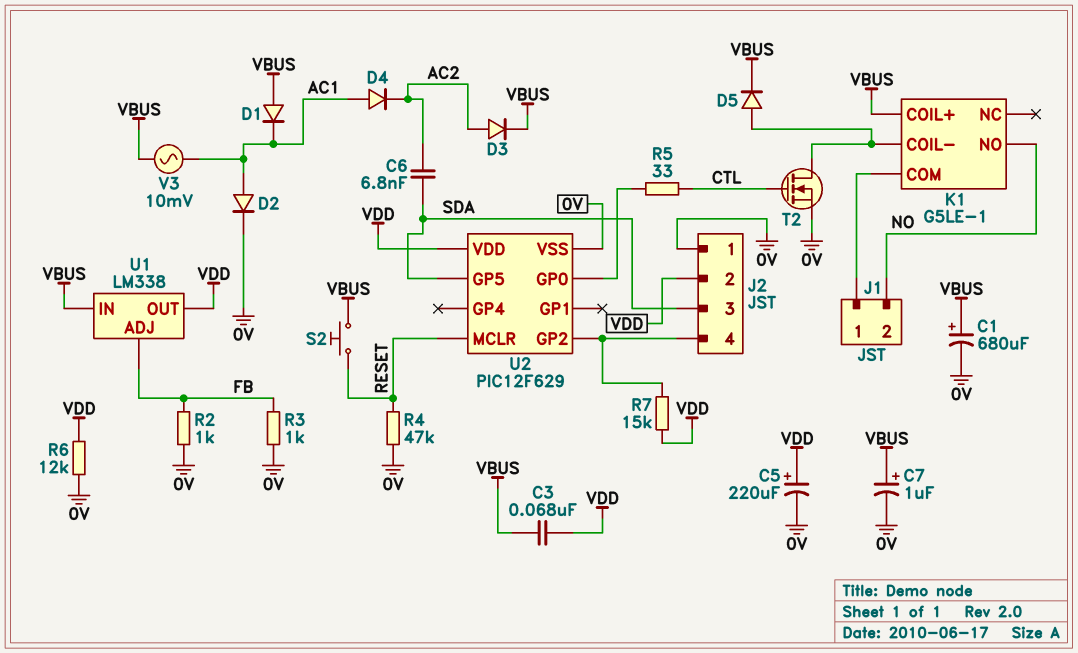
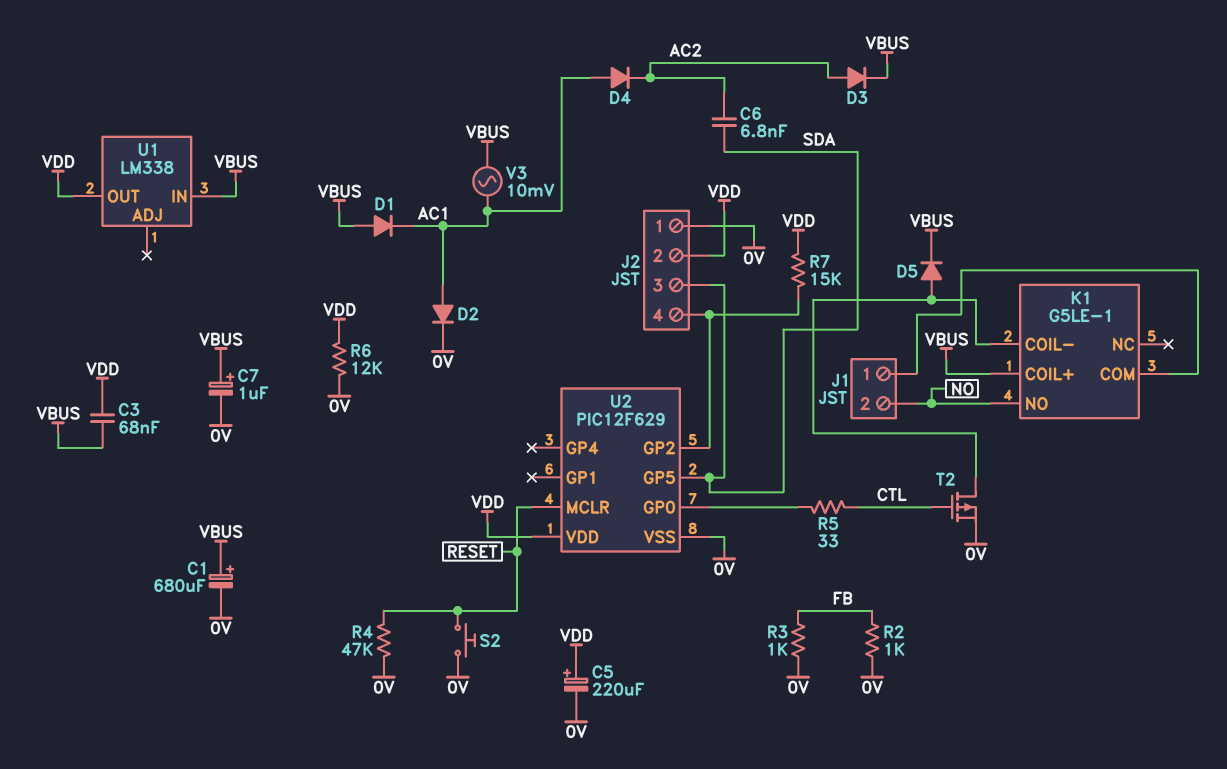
S2: button (RESET, VBUS) -> button (0V, RESET)
T2: NMOS (G CTL, D K1/COIL-, S 0V) -> PMOS (G CTL, D K1/COIL-, S 0V)
U1 pin ADJ: FB -> none

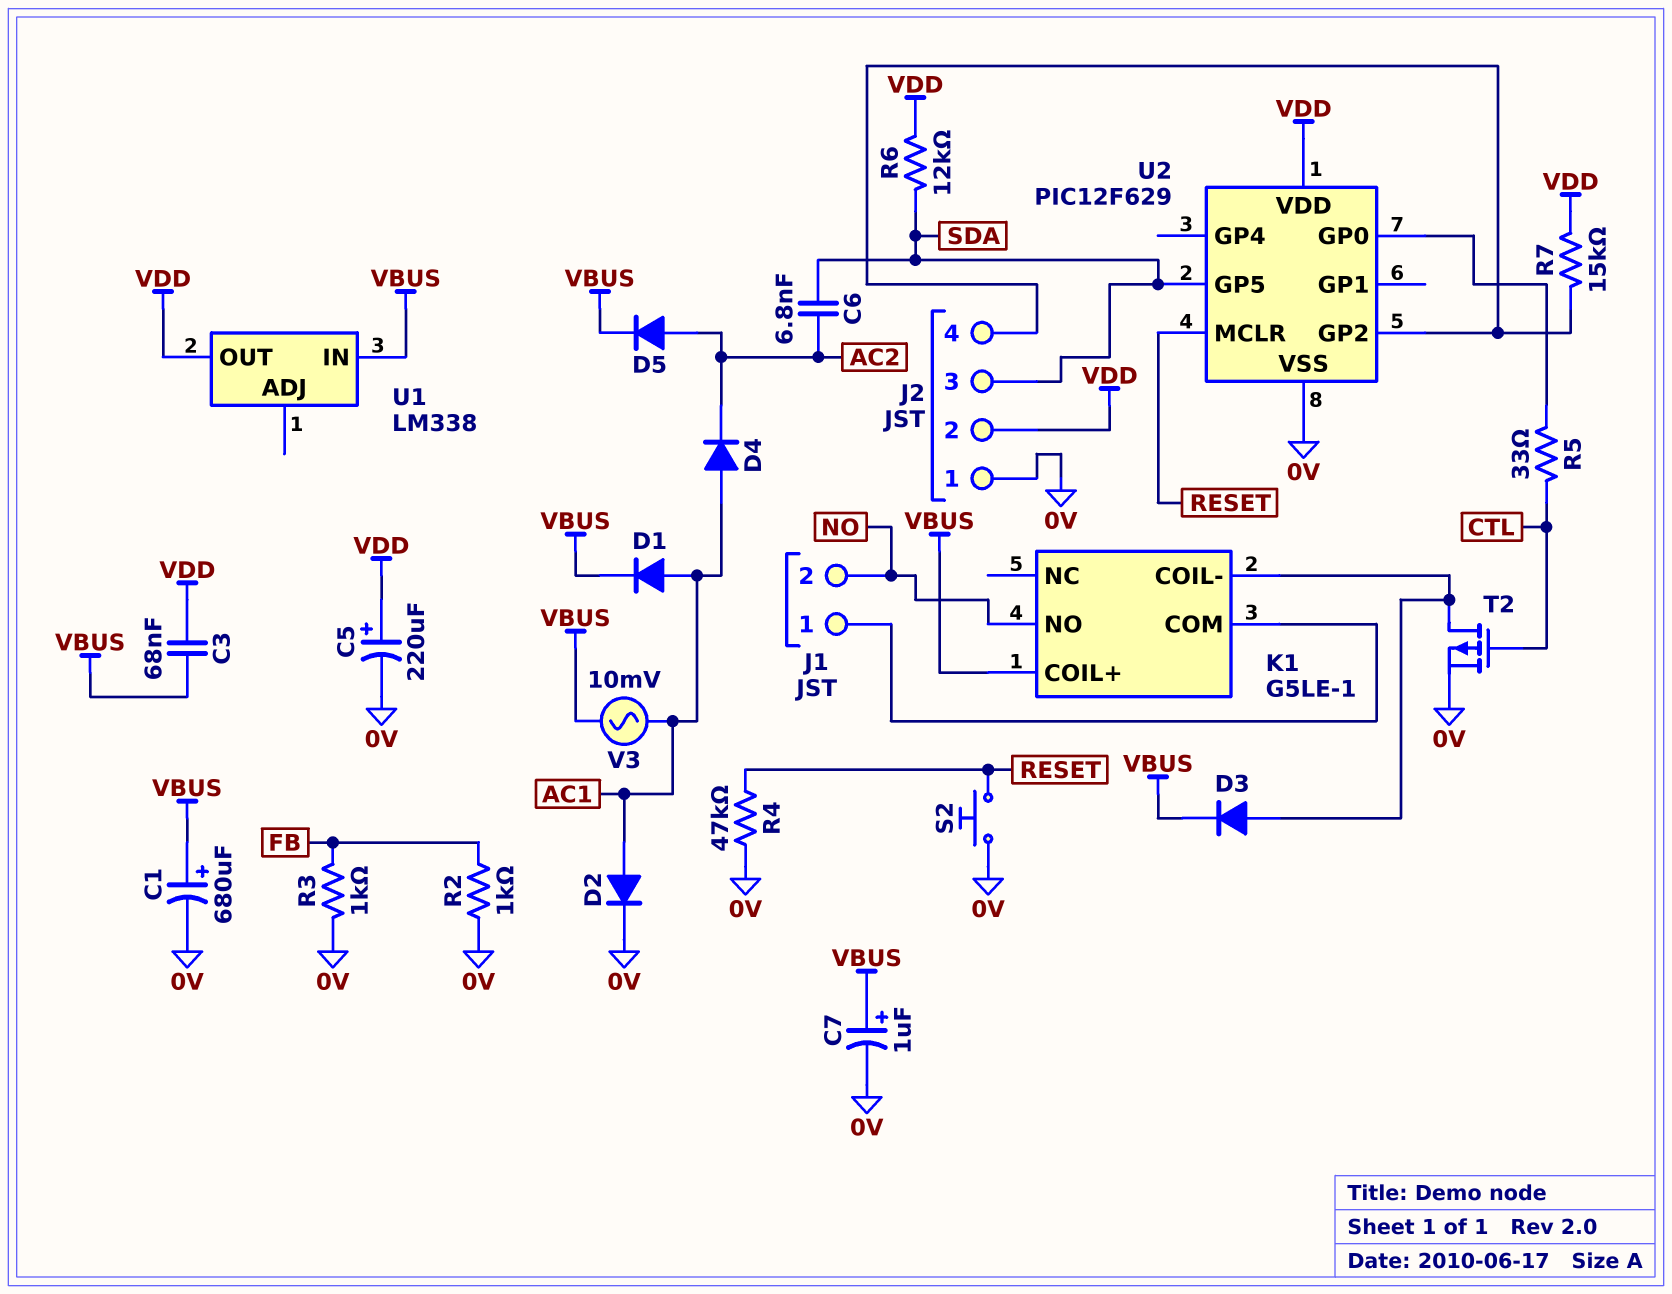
D1: diode (A VBUS, K AC1) -> diode (A AC1, K VBUS)
D3: diode (A AC2, K VBUS) -> diode (A K1/COIL-, K VBUS)
D5: diode (A K1/COIL-, K VBUS) -> diode (A AC2, K VBUS)
R6: 12k (0V, VDD) -> 12k (SDA, VDD)

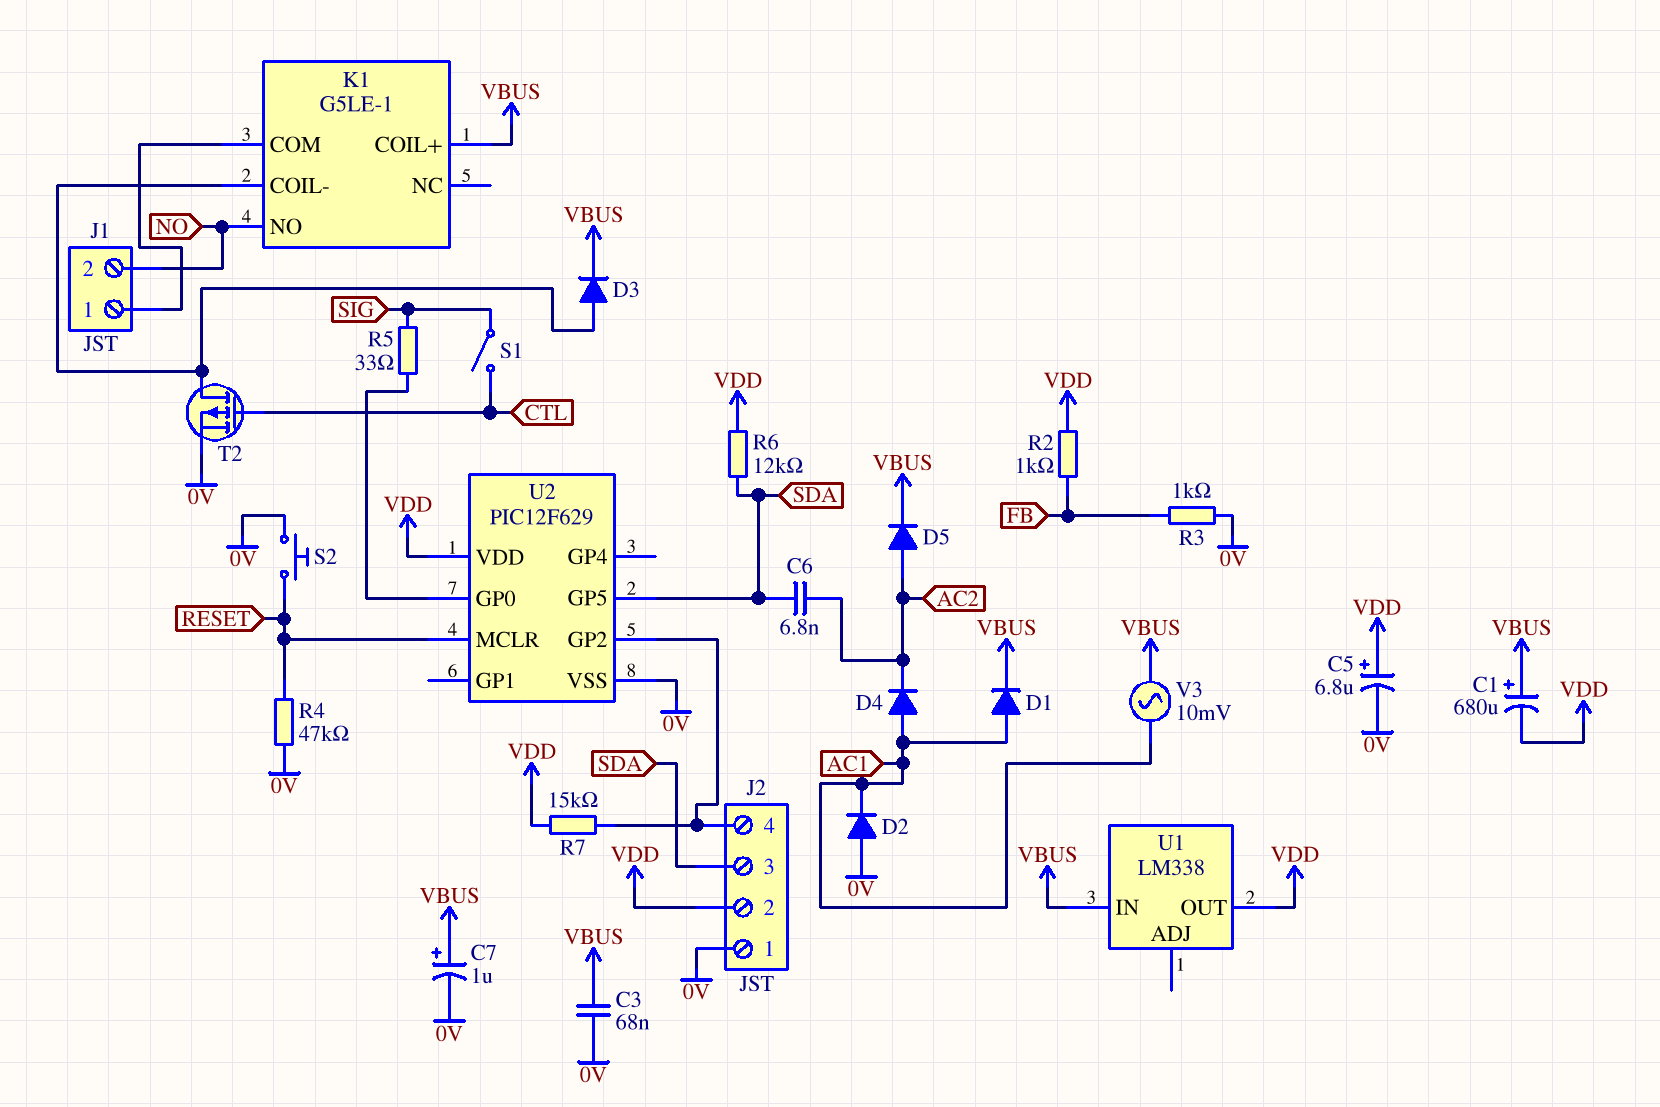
C1: 680uF (plus VBUS, minus 0V) -> 680uF (plus VBUS, minus VDD)
C3: 68nF (VBUS, VDD) -> 68nF (0V, VBUS)
C5: 220uF (plus VDD, minus 0V) -> 6.8uF (plus VDD, minus 0V)
D2: diode (A AC1, K 0V) -> diode (A 0V, K AC1)
R2: 1k (0V, FB) -> 1k (FB, VDD)
R5: 33 (CTL, U2/GP0) -> 33 (SIG, U2/GP0)
S1: none -> switch (CTL, SIG)

